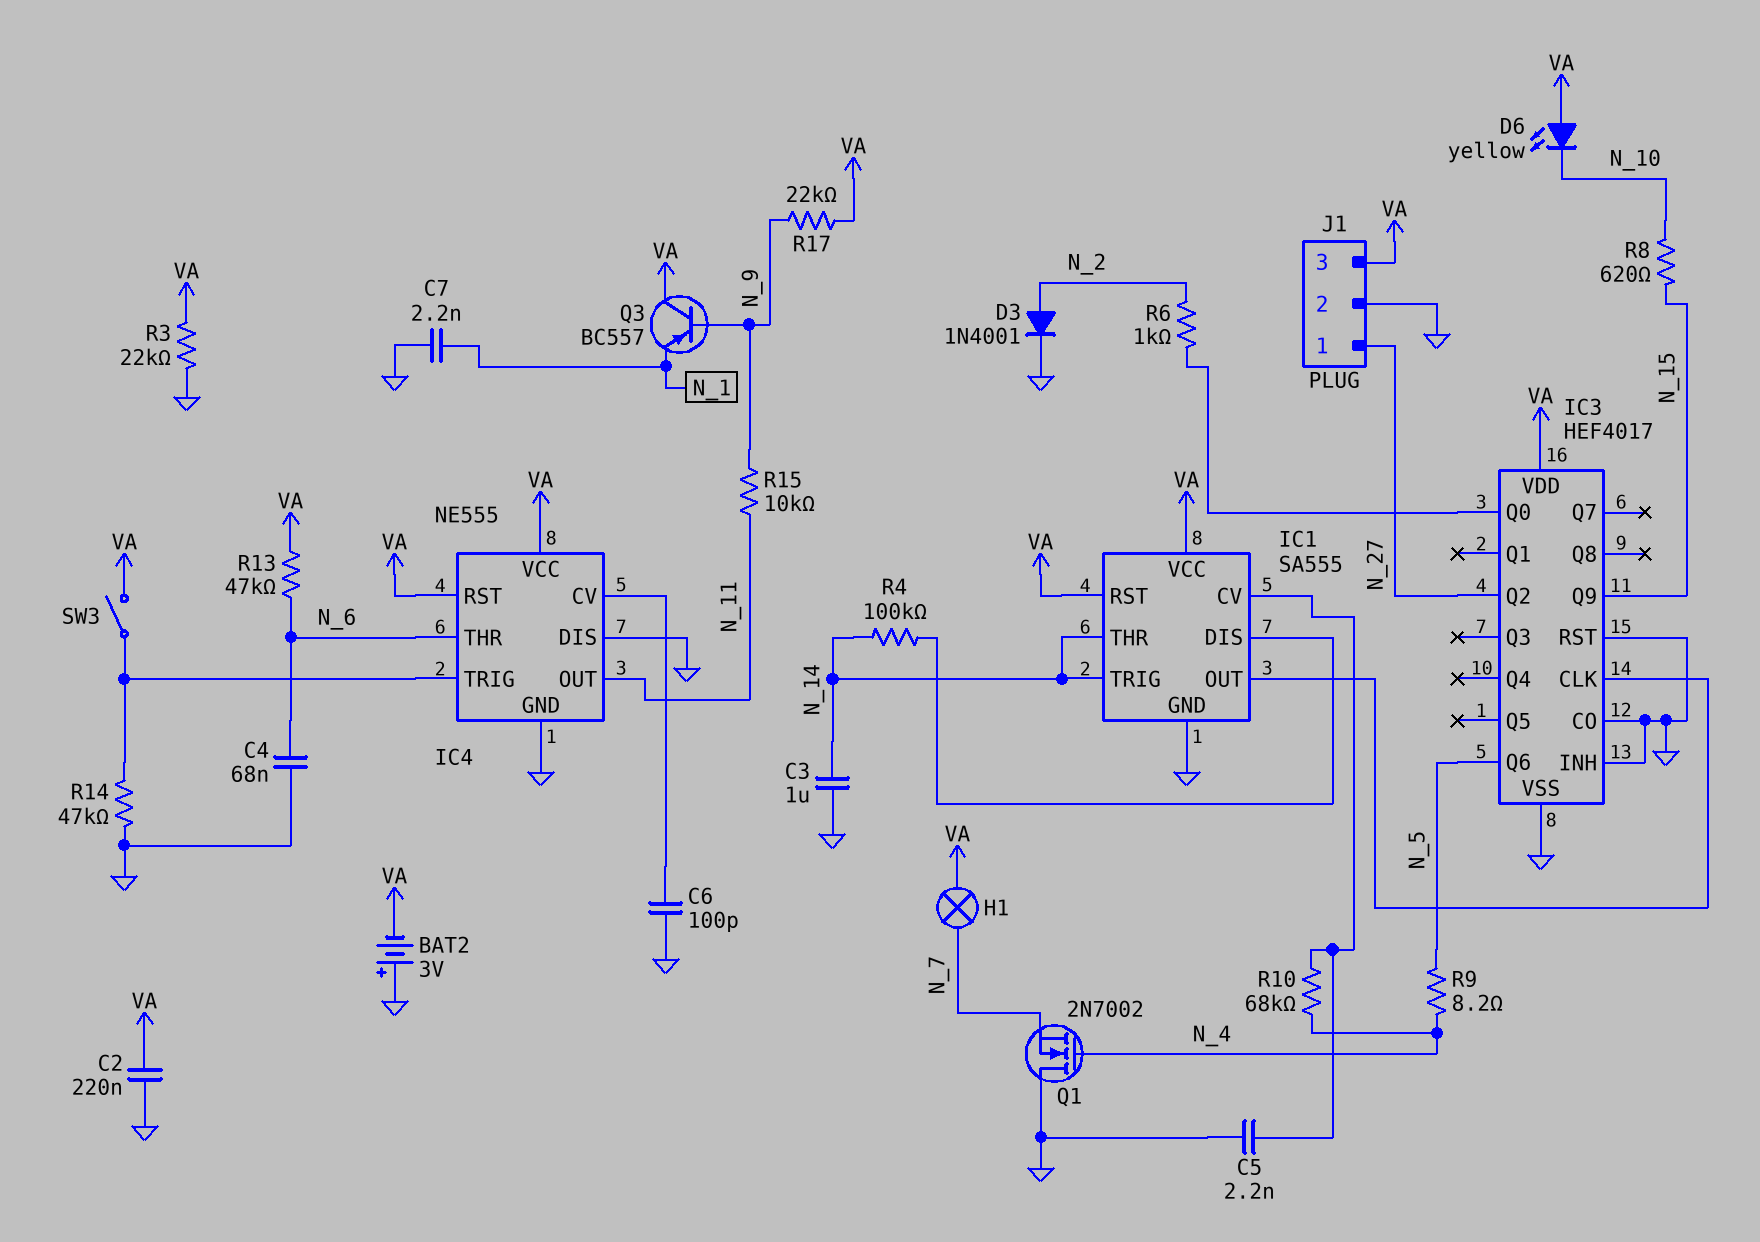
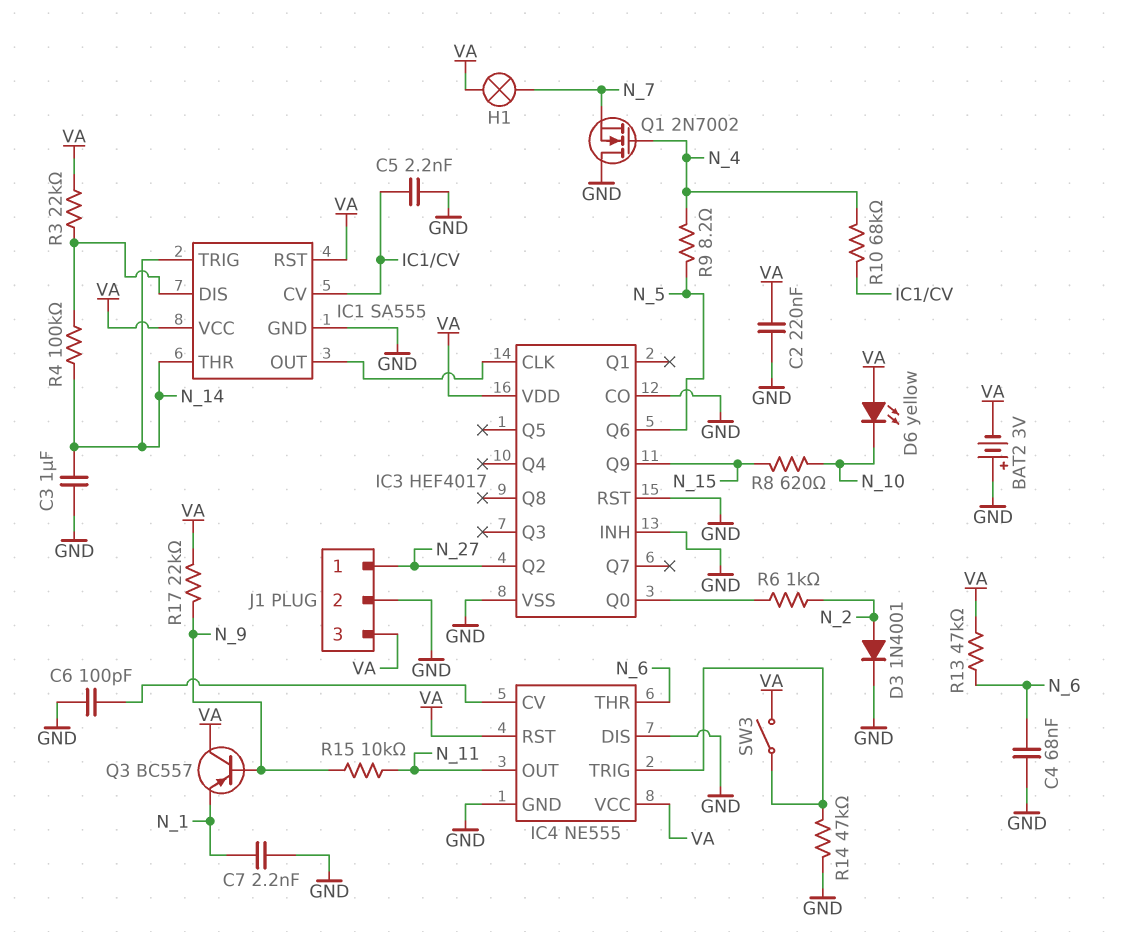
R3: 22k (GND, VA) -> 22k (IC1/DIS, VA)

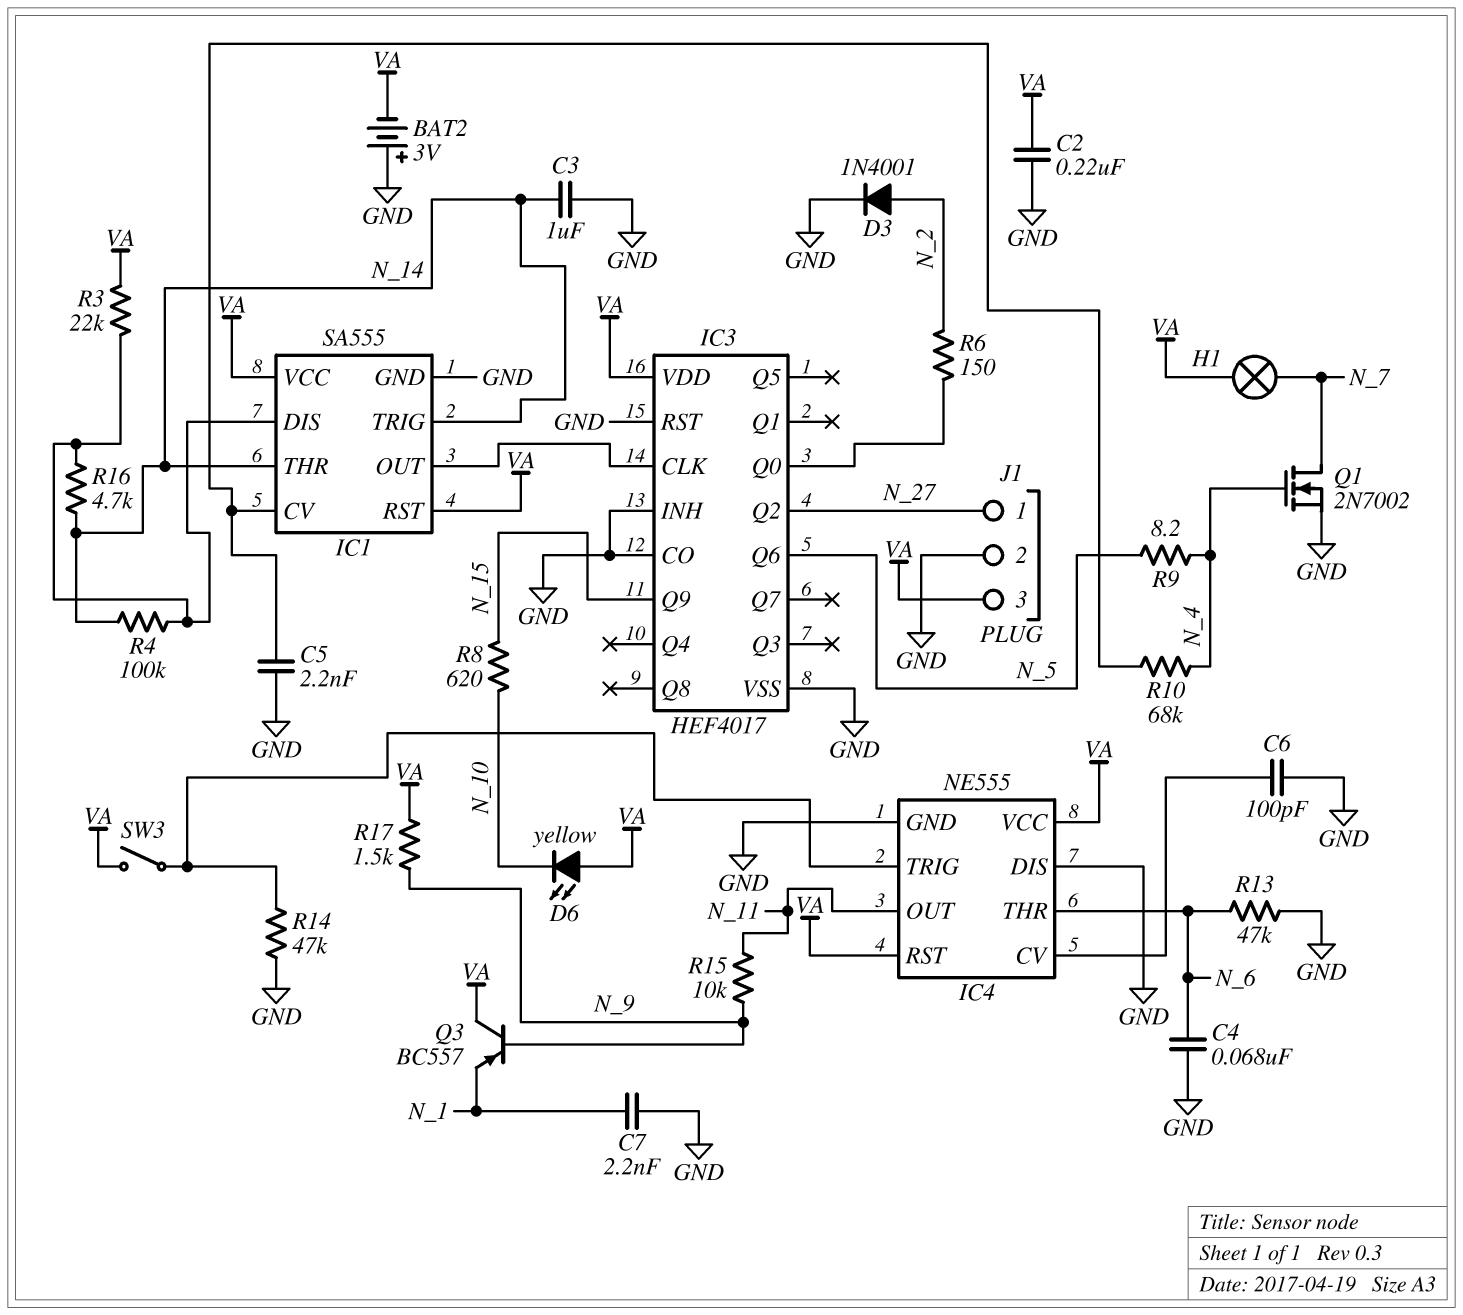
Q1: NMOS 2N7002 (G N_4, D GND, S N_7) -> NMOS 2N7002 (G N_4, D N_7, S GND)
R6: 1k (IC3/Q0, N_2) -> 150 (IC3/Q0, N_2)
R13: 47k (N_6, VA) -> 47k (GND, N_6)
R16: none -> 4.7k (IC1/DIS, N_14)
R17: 22k (N_9, VA) -> 1.5k (N_9, VA)

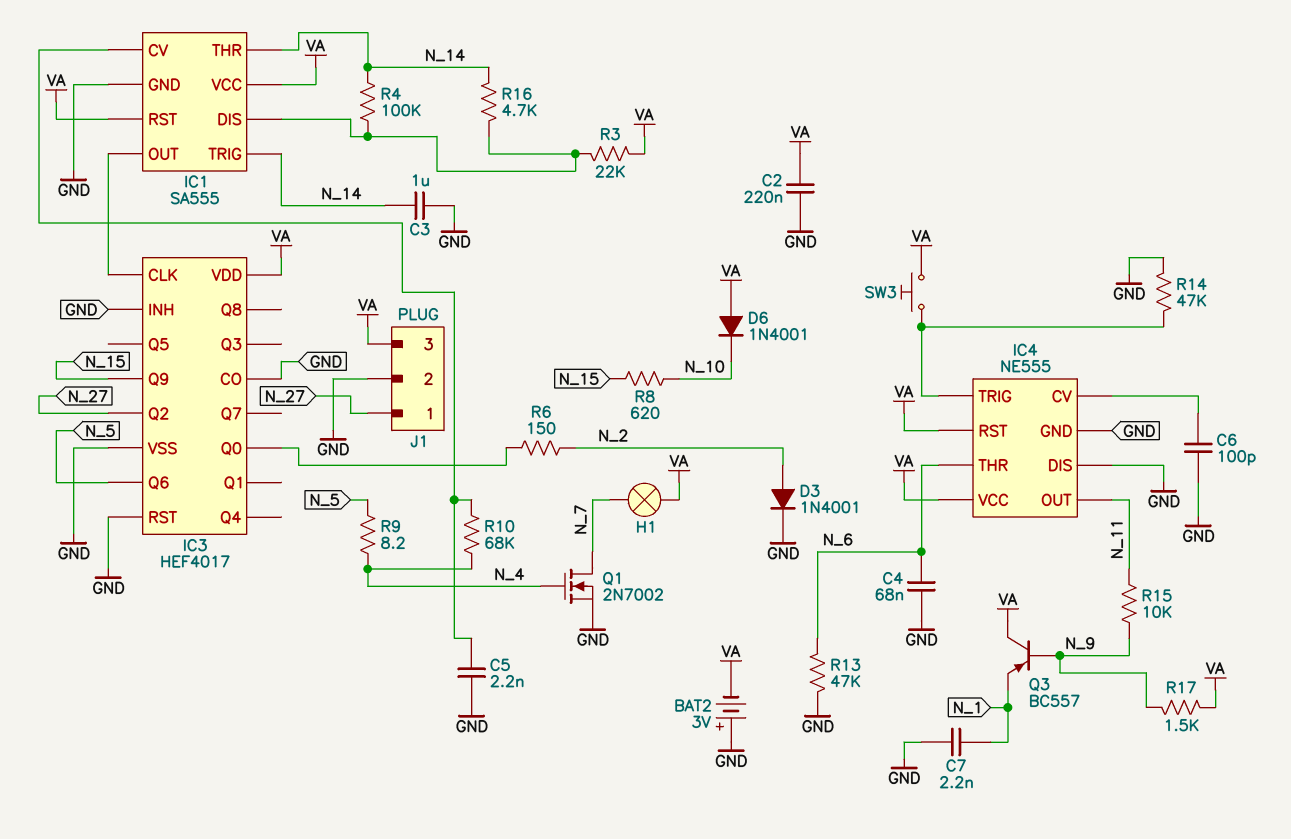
D6: LED yellow (A VA, K N_10) -> diode 1N4001 (A VA, K N_10)
SW3: switch (IC4/TRIG, VA) -> button (IC4/TRIG, VA)

